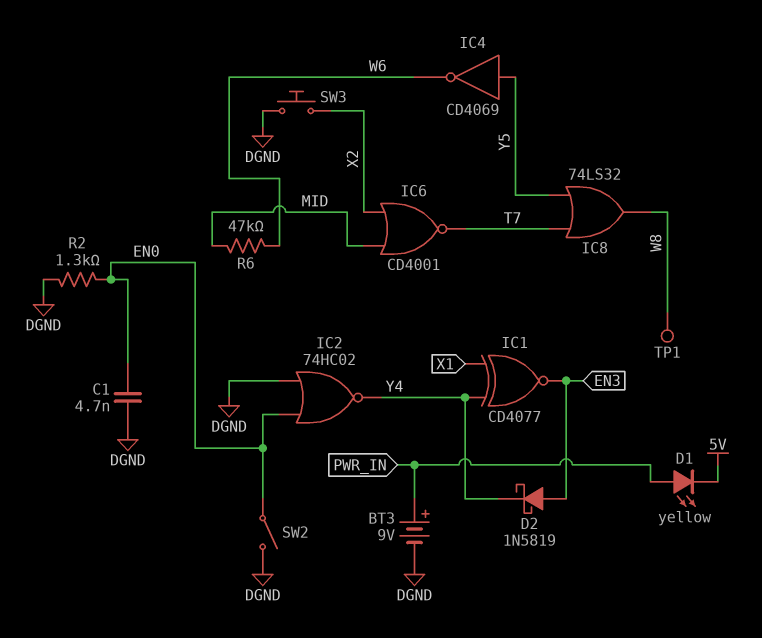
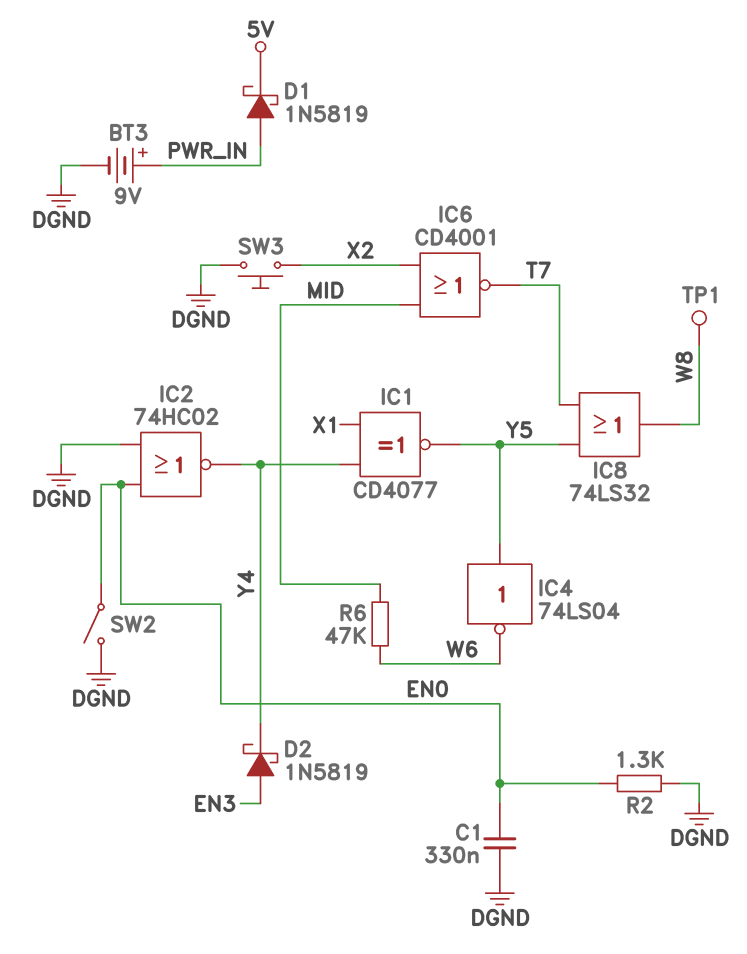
C1: 4.7nF (DGND, EN0) -> 330nF (DGND, EN0)
D1: LED yellow (A PWR_IN, K 5V) -> schottky 1N5819 (A PWR_IN, K 5V)
IC1: XNOR CD4077 (in X1, in Y4, out EN3) -> XNOR CD4077 (in X1, in Y4, out Y5)
IC4: NOT CD4069 (in Y5, out W6) -> NOT 74LS04 (in Y5, out W6)

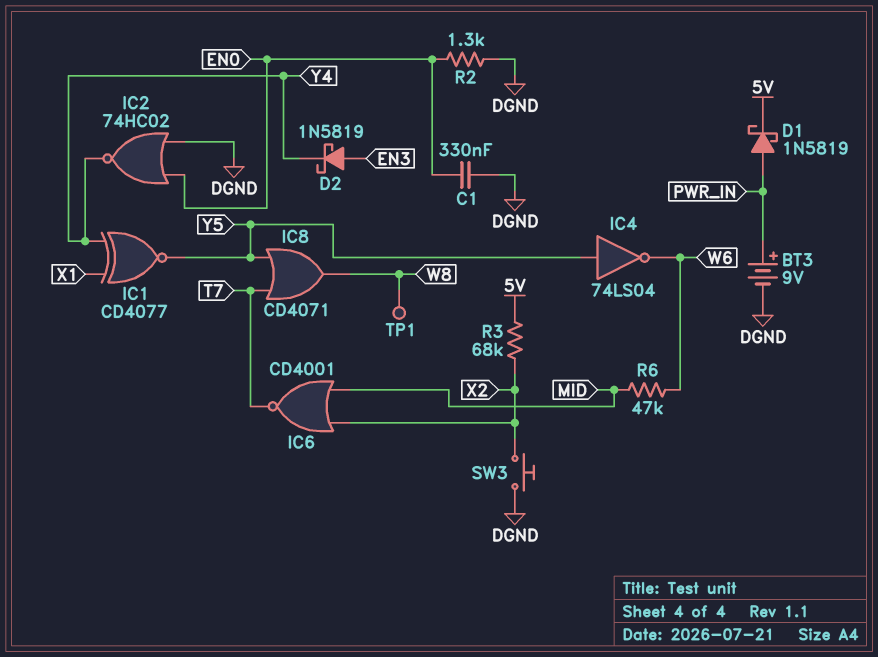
IC8: OR 74LS32 (in T7, in Y5, out W8) -> OR CD4071 (in T7, in Y5, out W8)
R3: none -> 68k (5V, X2)
SW2: switch (DGND, EN0) -> none

